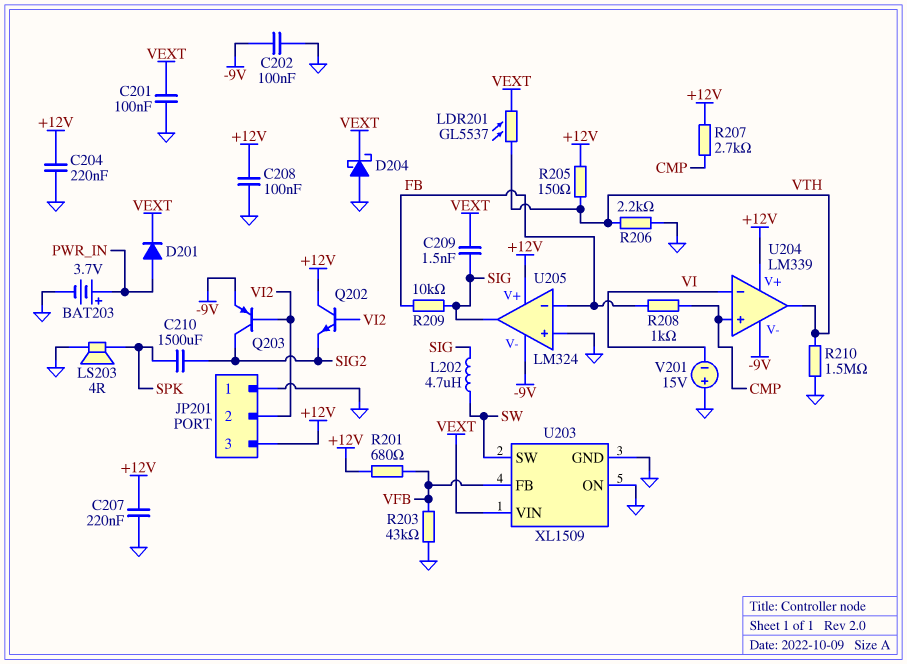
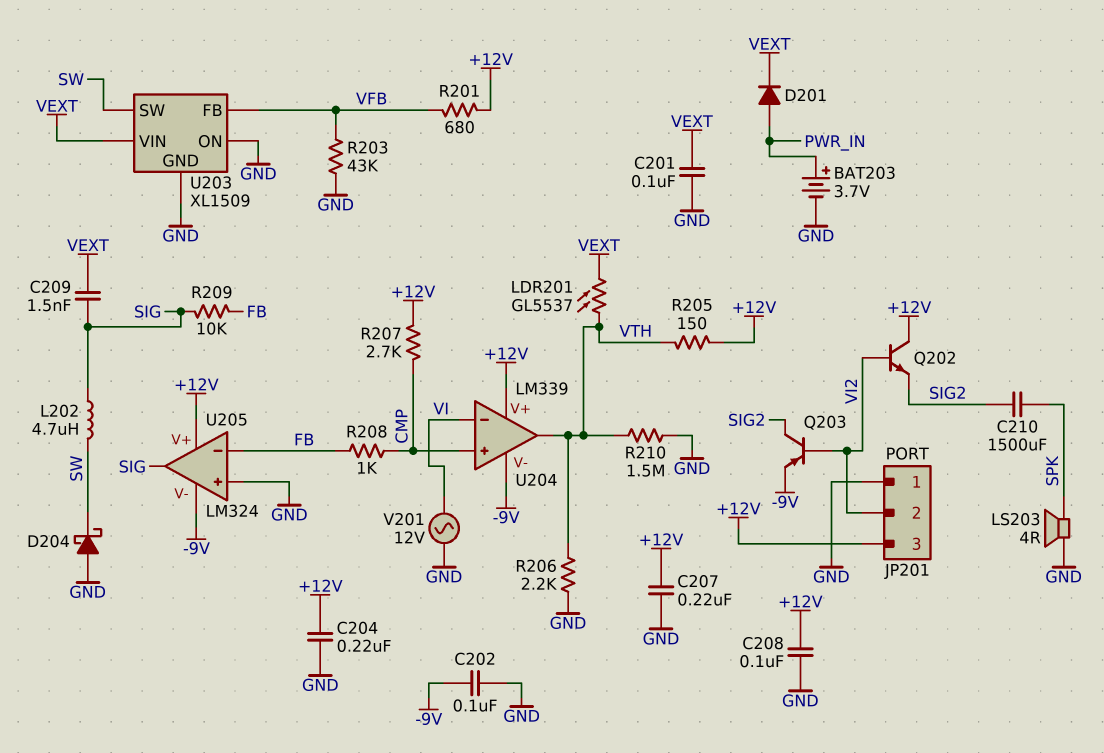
D204: schottky (A GND, K VEXT) -> schottky (A GND, K SW)
V201: 15V (plus GND, minus VI) -> AC 12V (GND, VI)

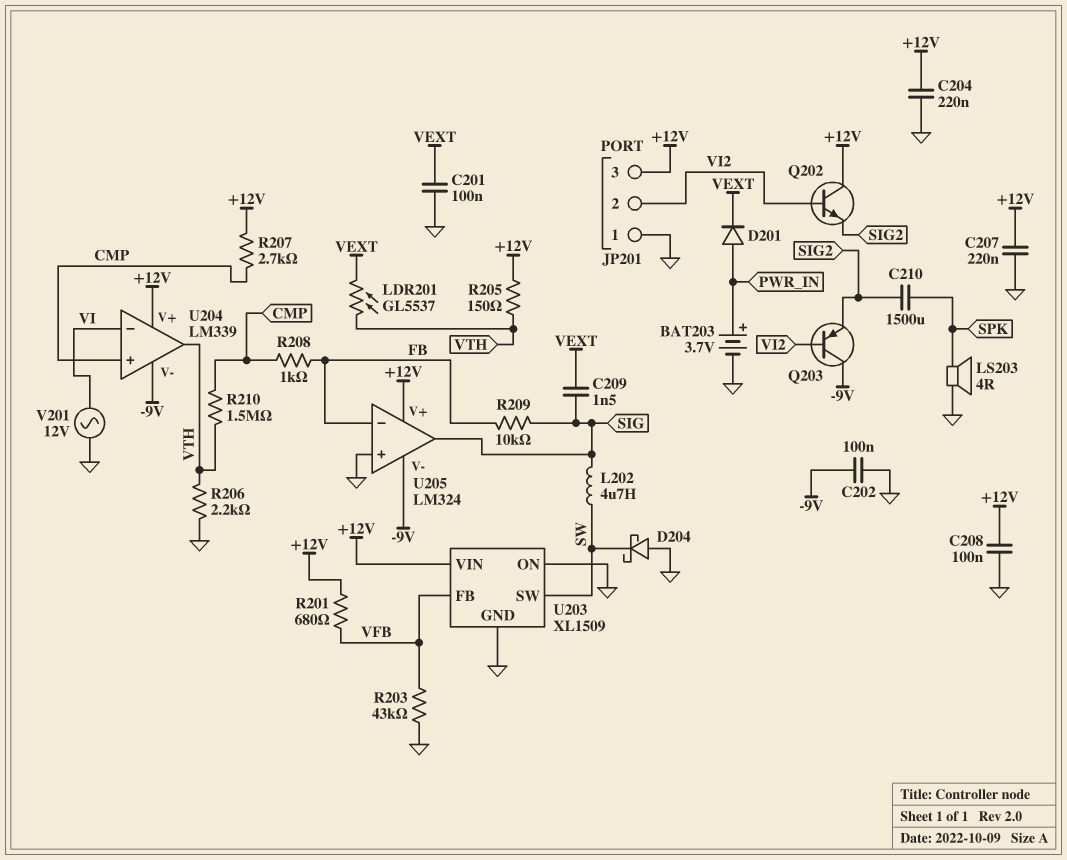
Q203: PNP (B VI2, C SIG2, E -9V) -> PNP (B VI2, C -9V, E SIG2)
R210: 1.5M (GND, VTH) -> 1.5M (CMP, VTH)
U203 pin VIN: VEXT -> +12V

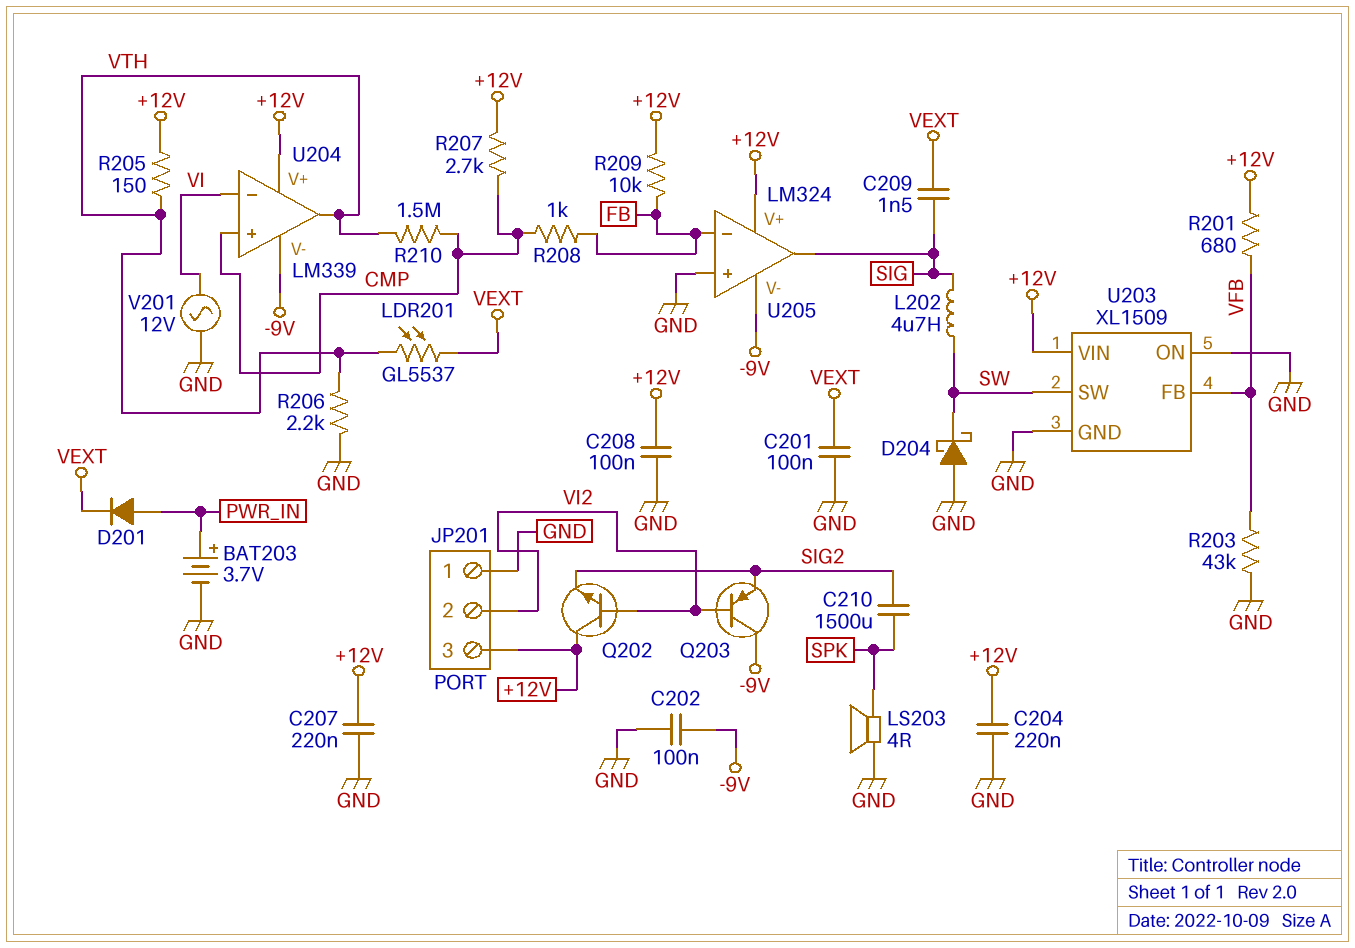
R209: 10k (FB, SIG) -> 10k (+12V, FB)

